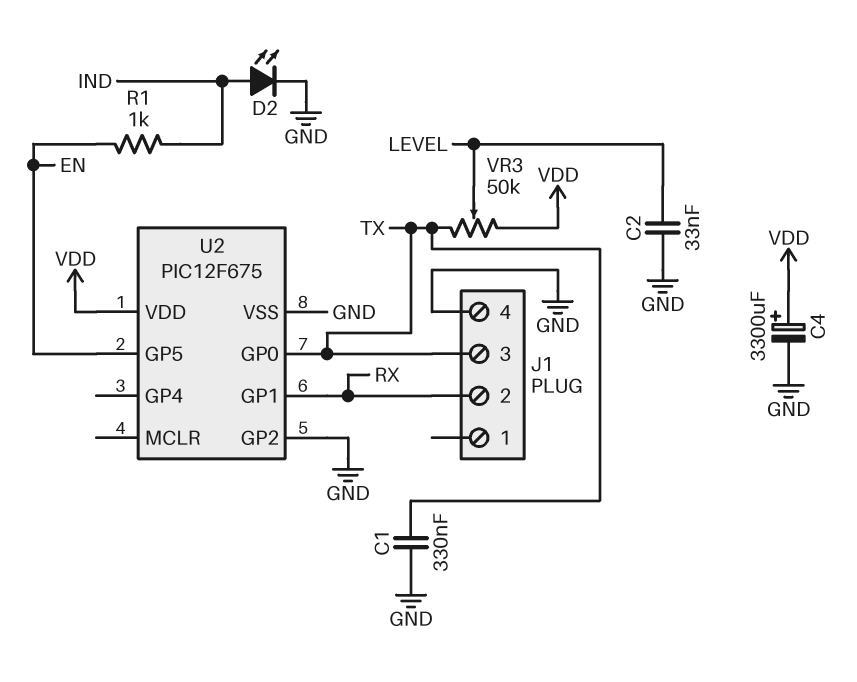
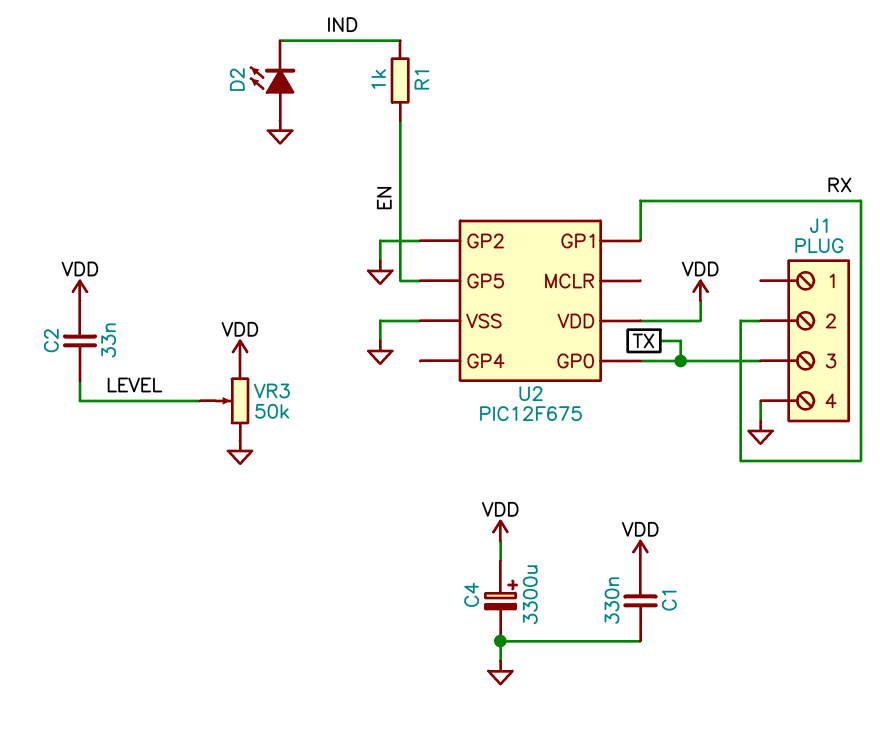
C1: 330nF (GND, TX) -> 330nF (GND, VDD)
C2: 33nF (GND, LEVEL) -> 33nF (LEVEL, VDD)
D2: LED (A IND, K GND) -> LED (A GND, K IND)
VR3: 50k (TX, VDD, wiper LEVEL) -> 50k (GND, VDD, wiper LEVEL)

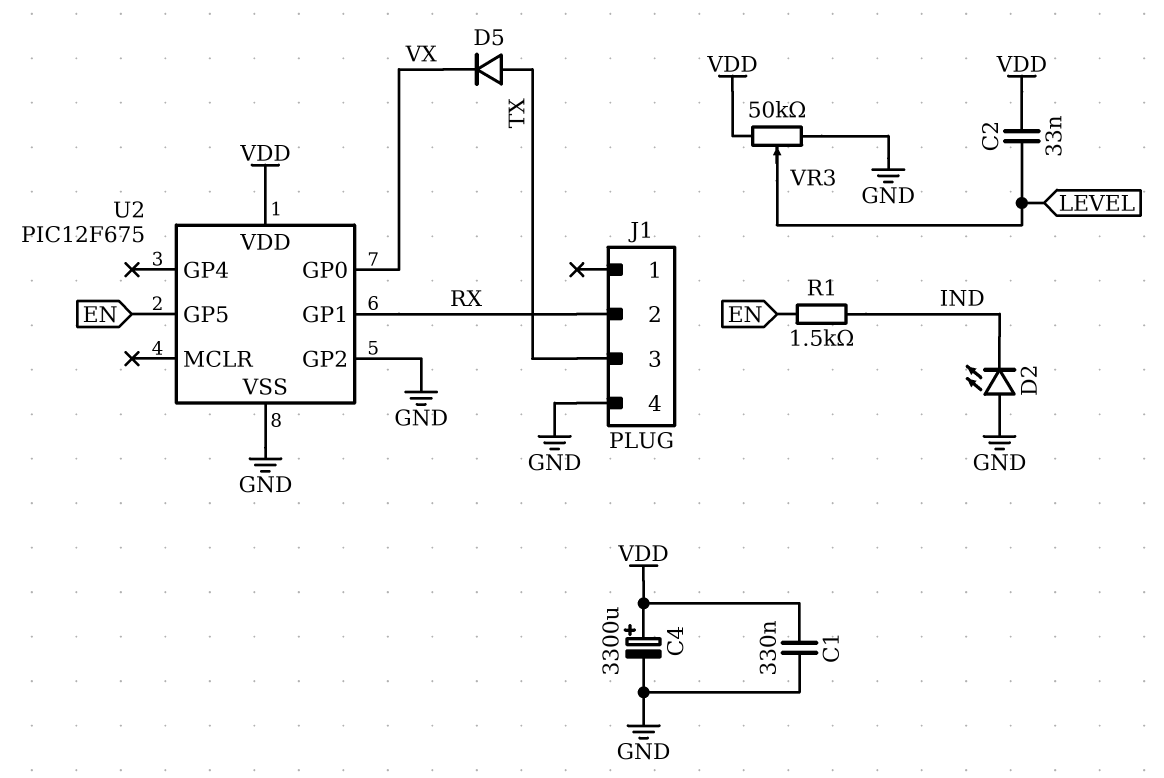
D5: none -> diode (A TX, K VX)
R1: 1k (EN, IND) -> 1.5k (EN, IND)
U2 pin GP0: TX -> VX

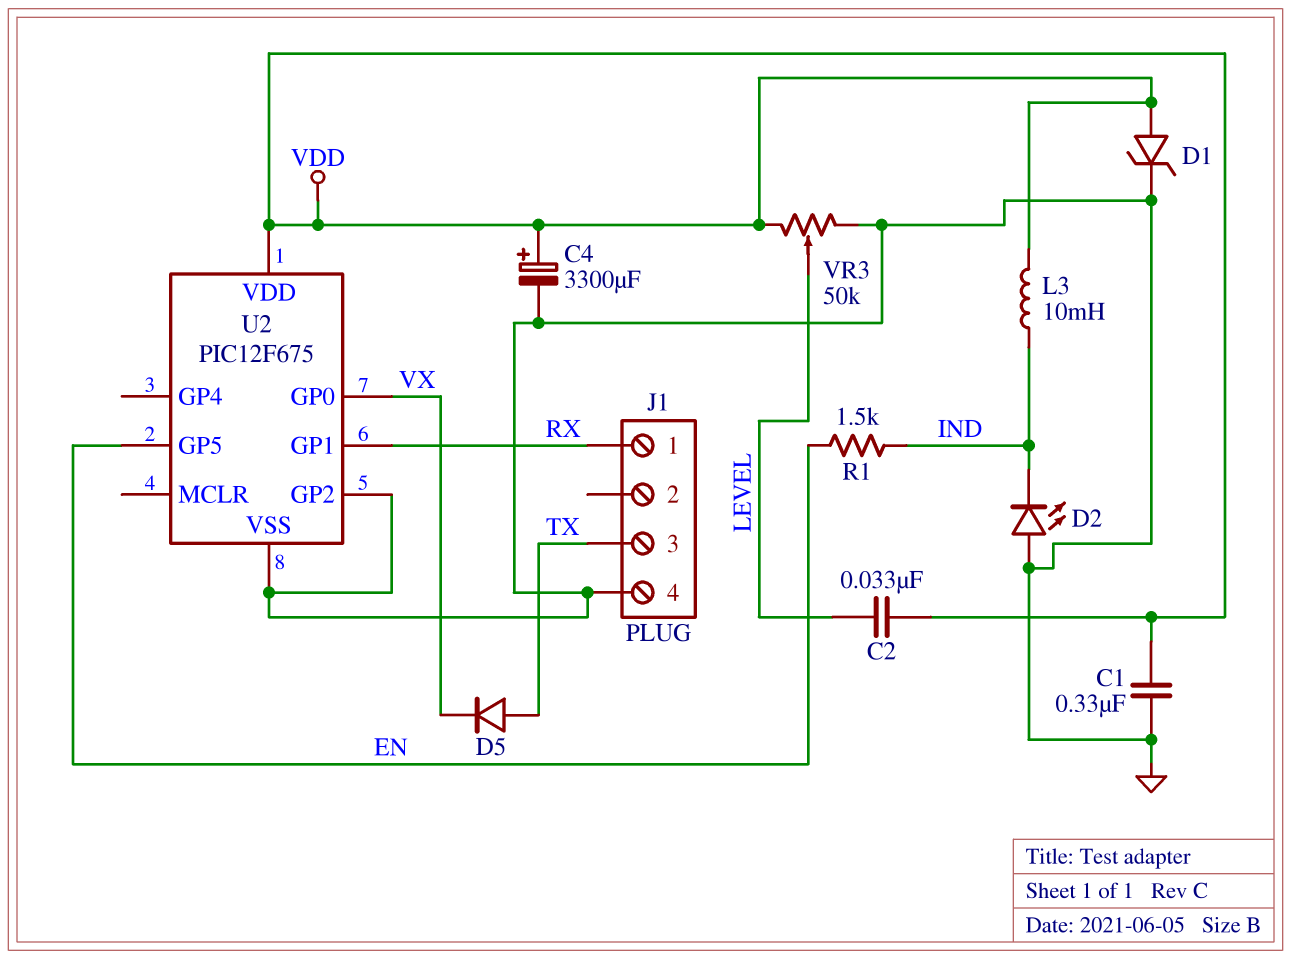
D1: none -> zener (A VDD, K GND)
J1 pin 1: none -> RX
J1 pin 2: RX -> none
L3: none -> 10mH (IND, VDD)

